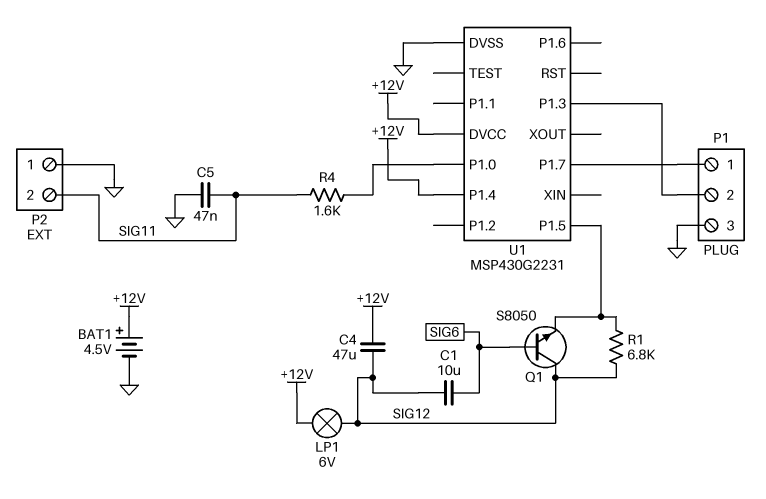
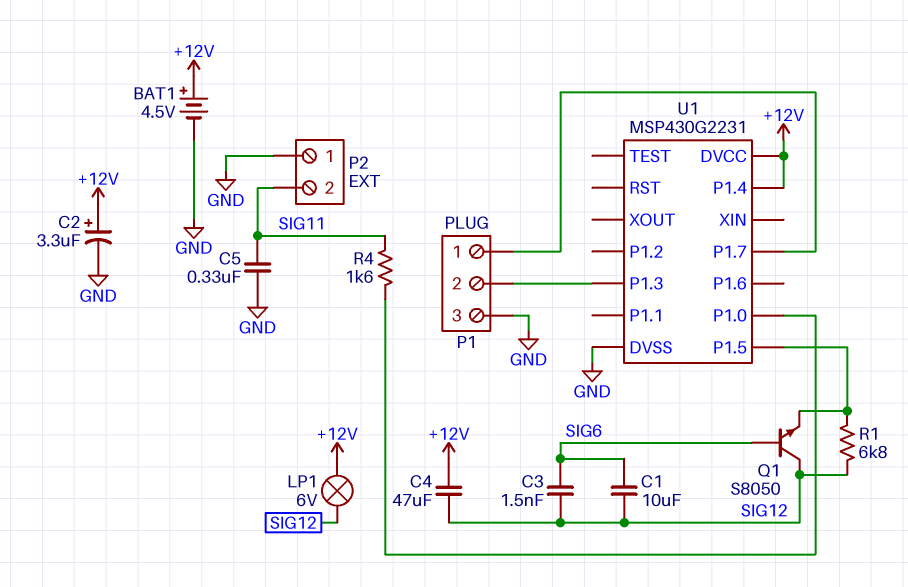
C2: none -> 3.3uF (plus +12V, minus GND)
C3: none -> 1.5nF (SIG6, SIG12)
C5: 47nF (GND, SIG11) -> 330nF (GND, SIG11)

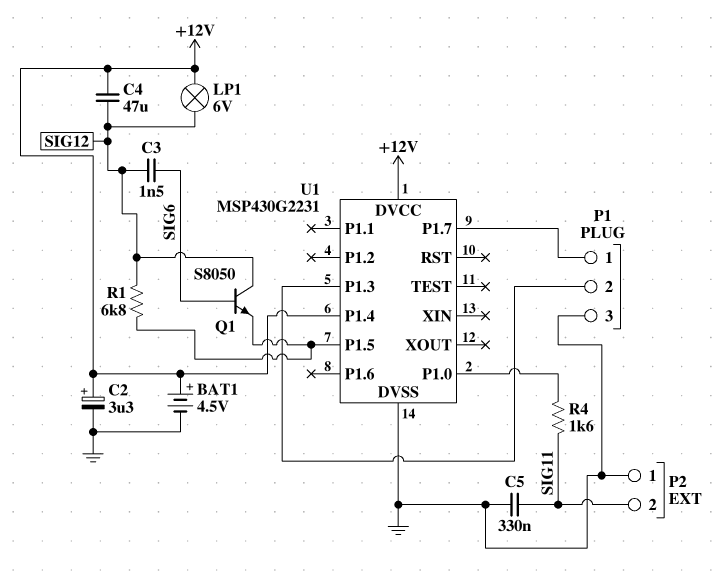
C1: 10uF (SIG6, SIG12) -> none

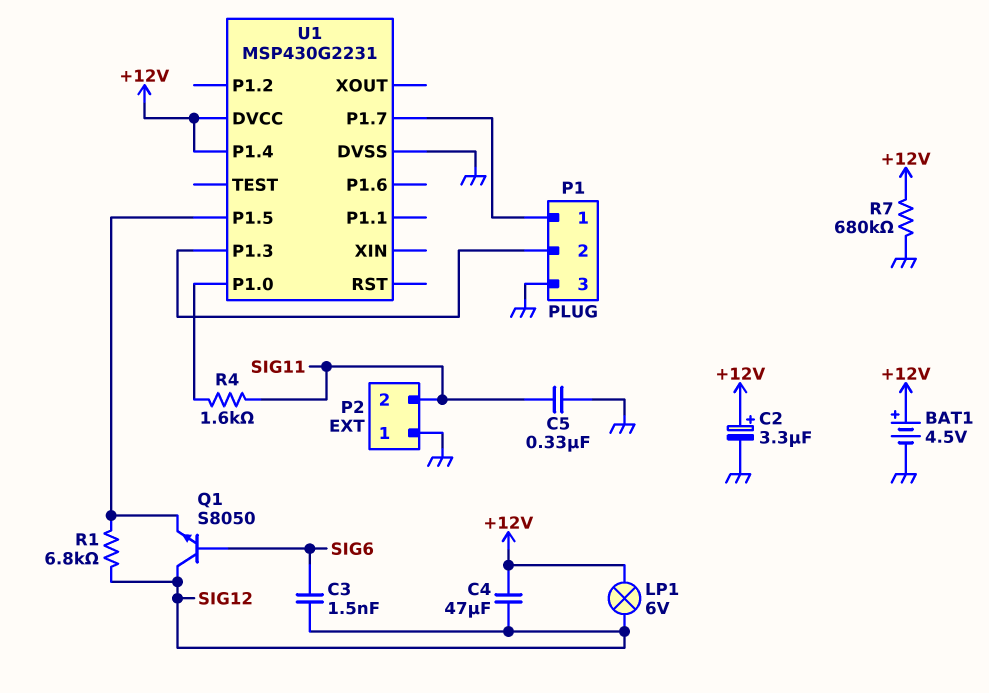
R7: none -> 680k (+12V, GND)

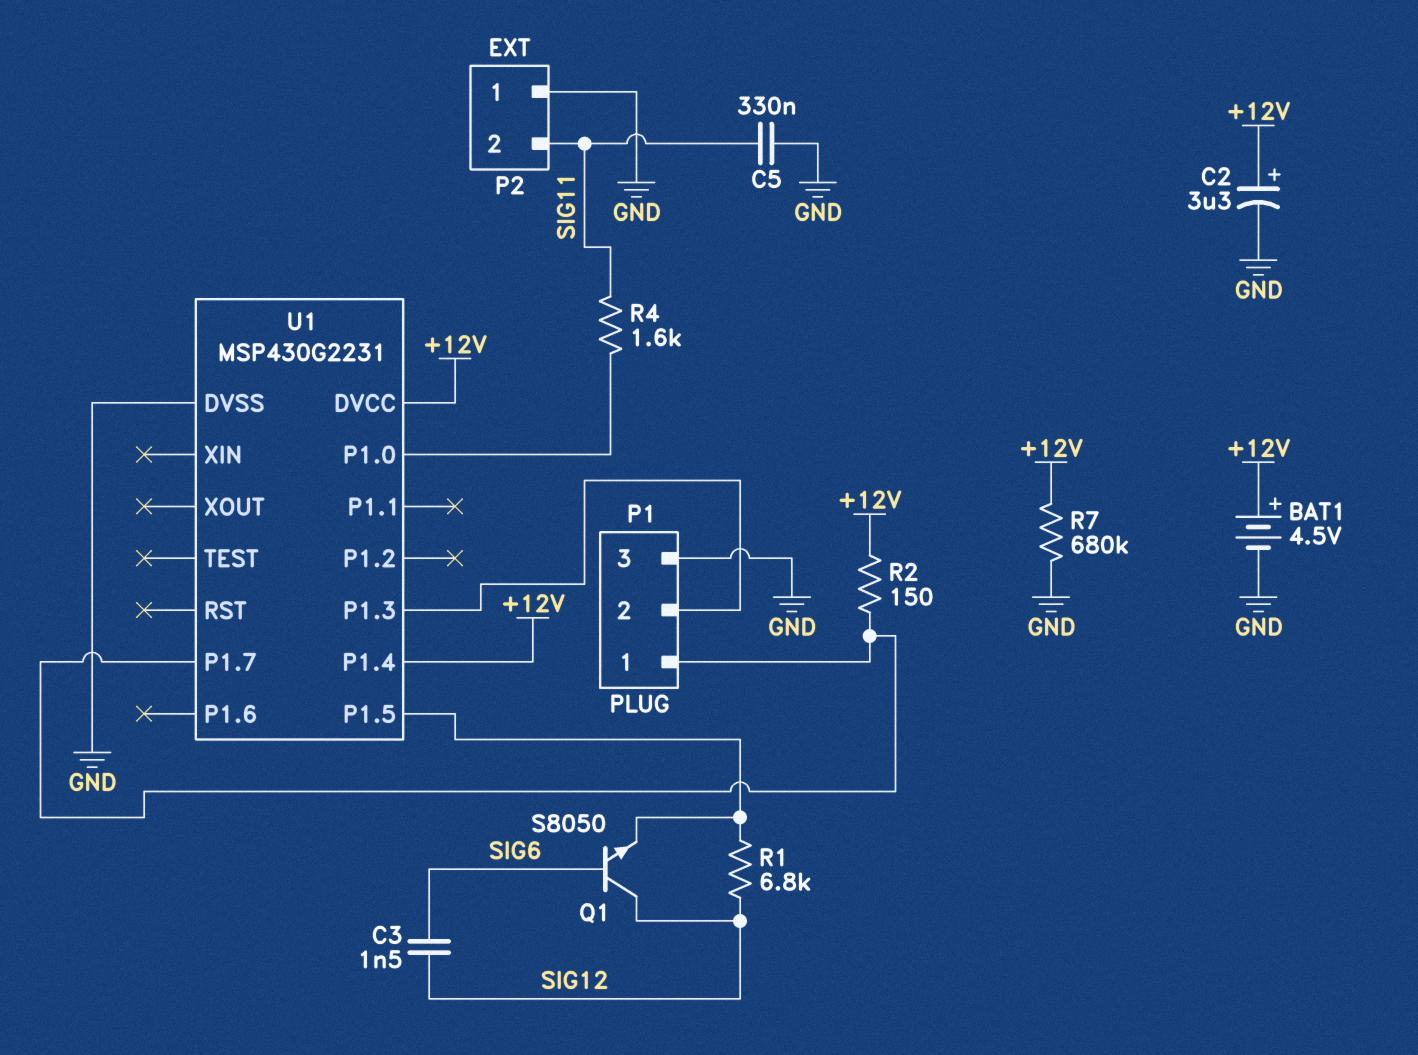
C4: 47uF (+12V, SIG12) -> none
LP1: lamp 6V (+12V, SIG12) -> none
R2: none -> 150 (+12V, P1/1)

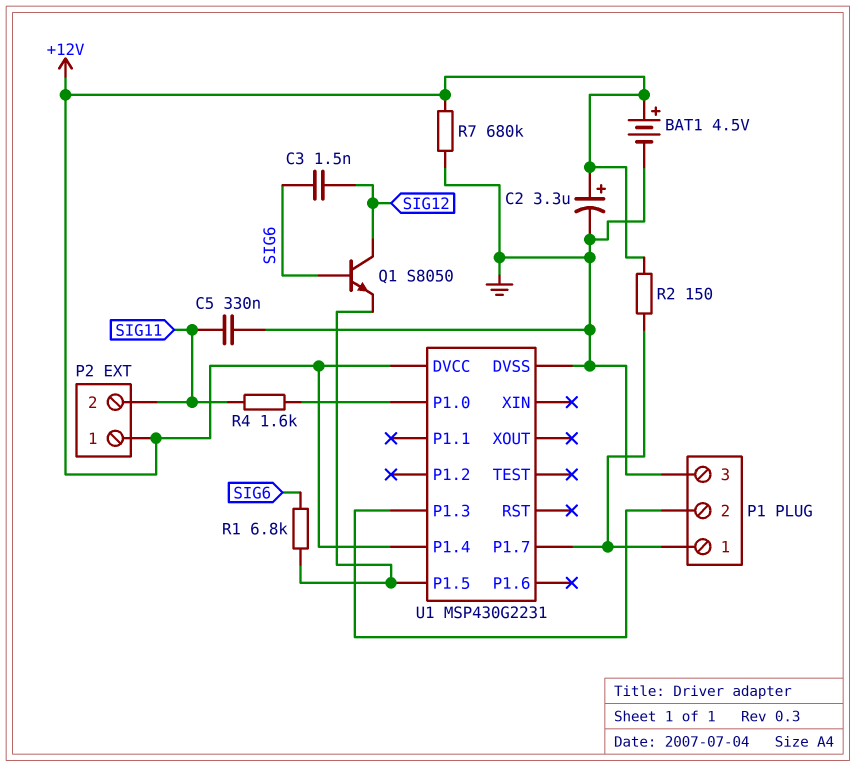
P2 pin 1: GND -> +12V
R1: 6.8k (SIG12, U1/P1.5) -> 6.8k (SIG6, U1/P1.5)

